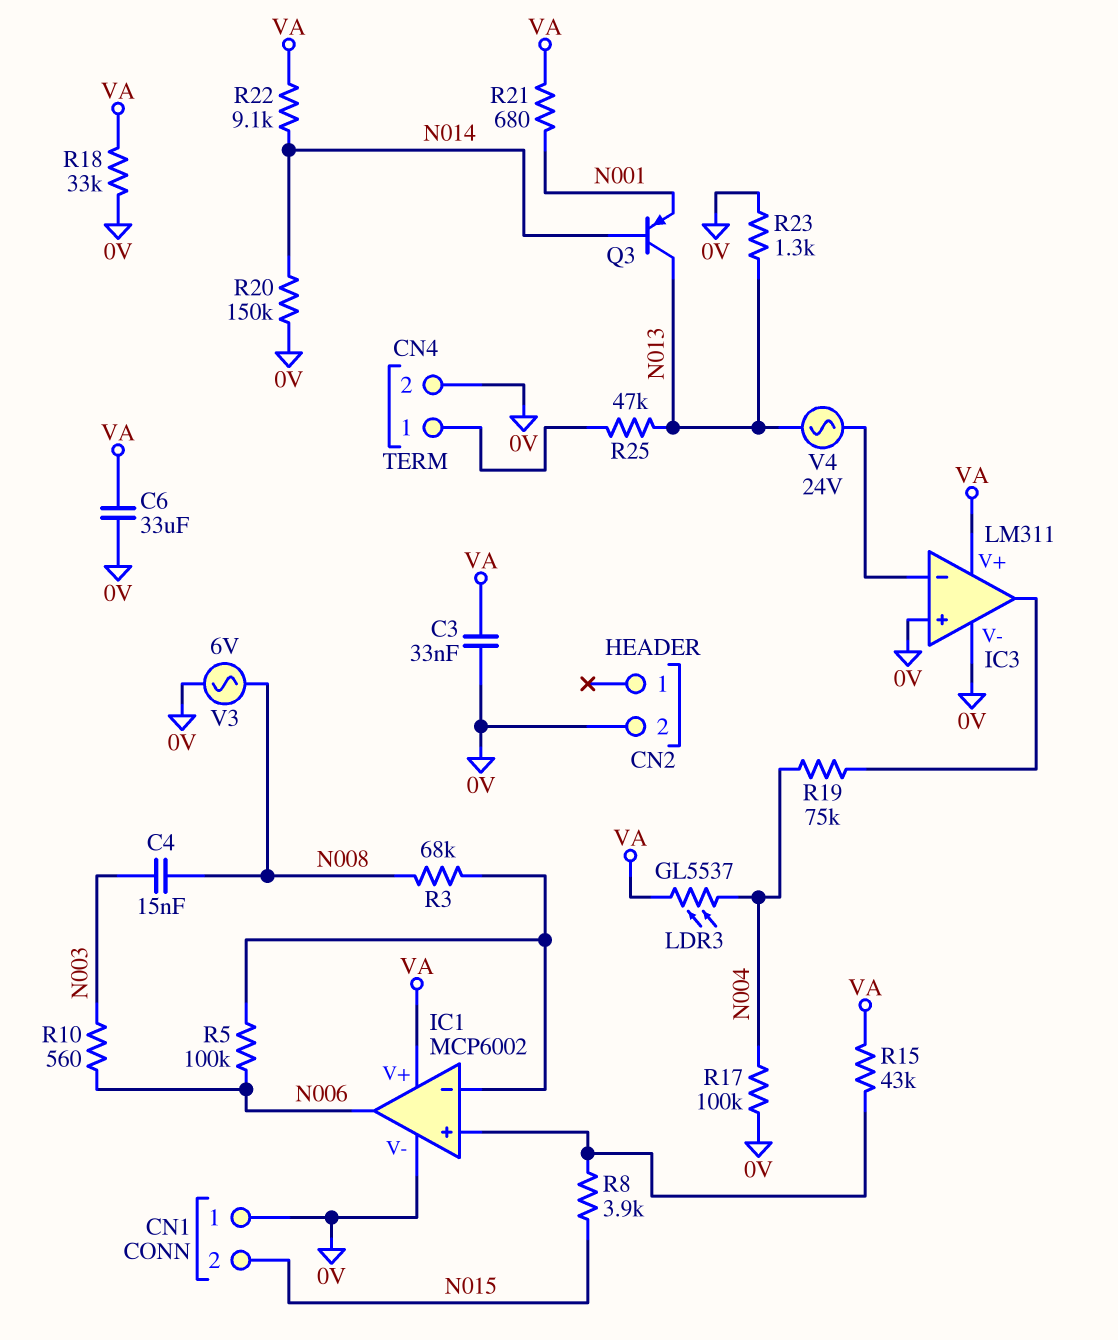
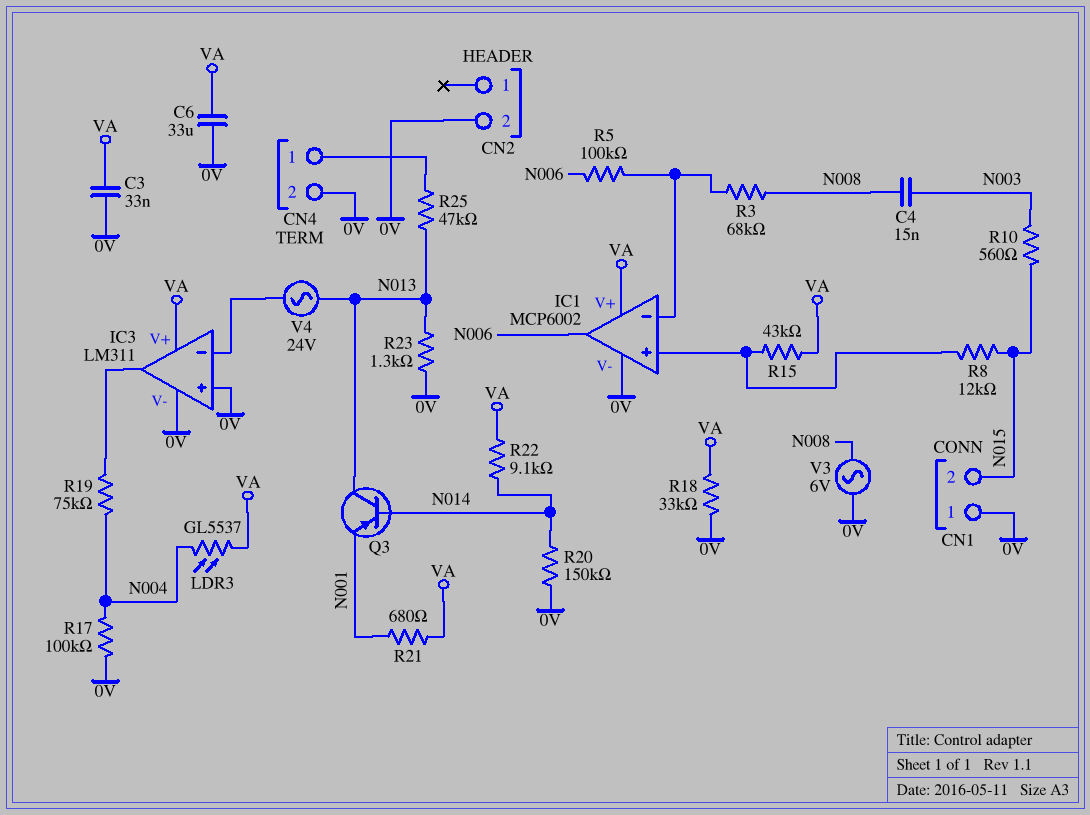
R8: 3.9k (IC1/in+, N015) -> 12k (IC1/in+, N015)
R10: 560 (N003, N006) -> 560 (N003, N015)

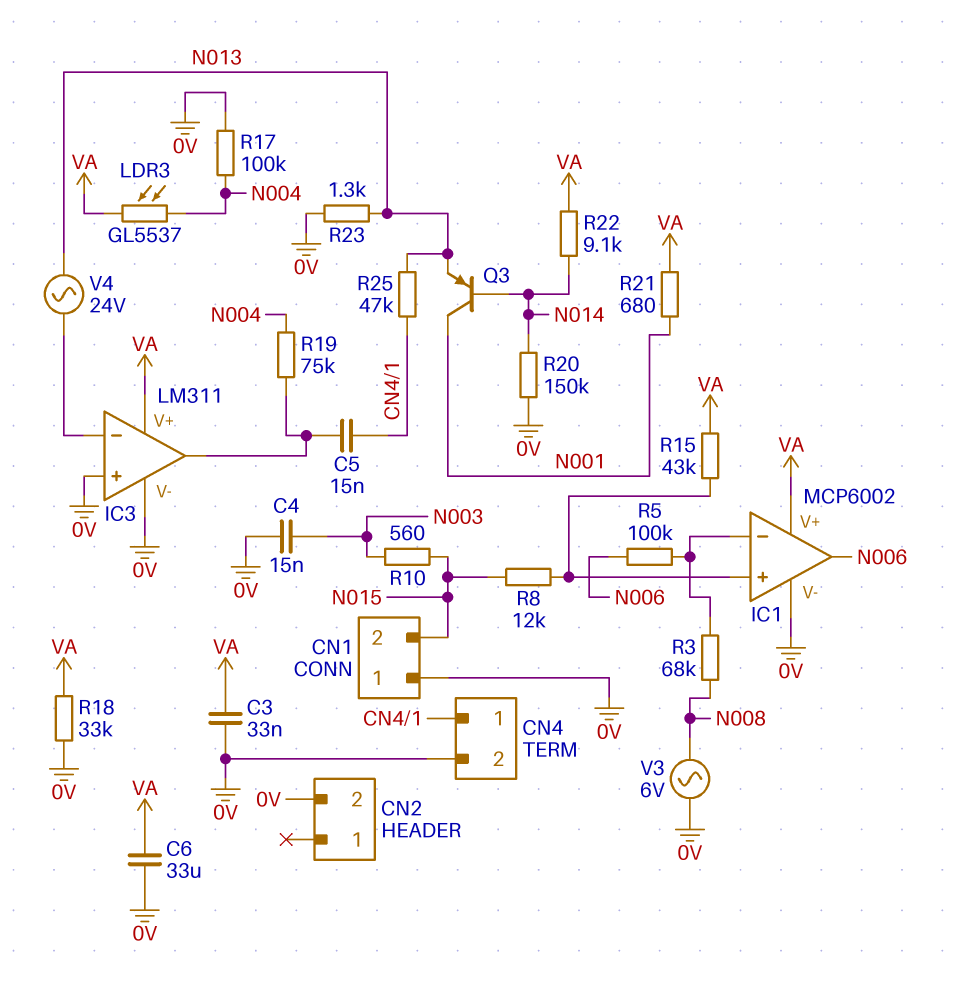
C4: 15nF (N003, N008) -> 15nF (0V, N003)
C5: none -> 15nF (CN4/1, IC3/out)
Q3: PNP (B N014, C N013, E N001) -> PNP (B N014, C N001, E N013)

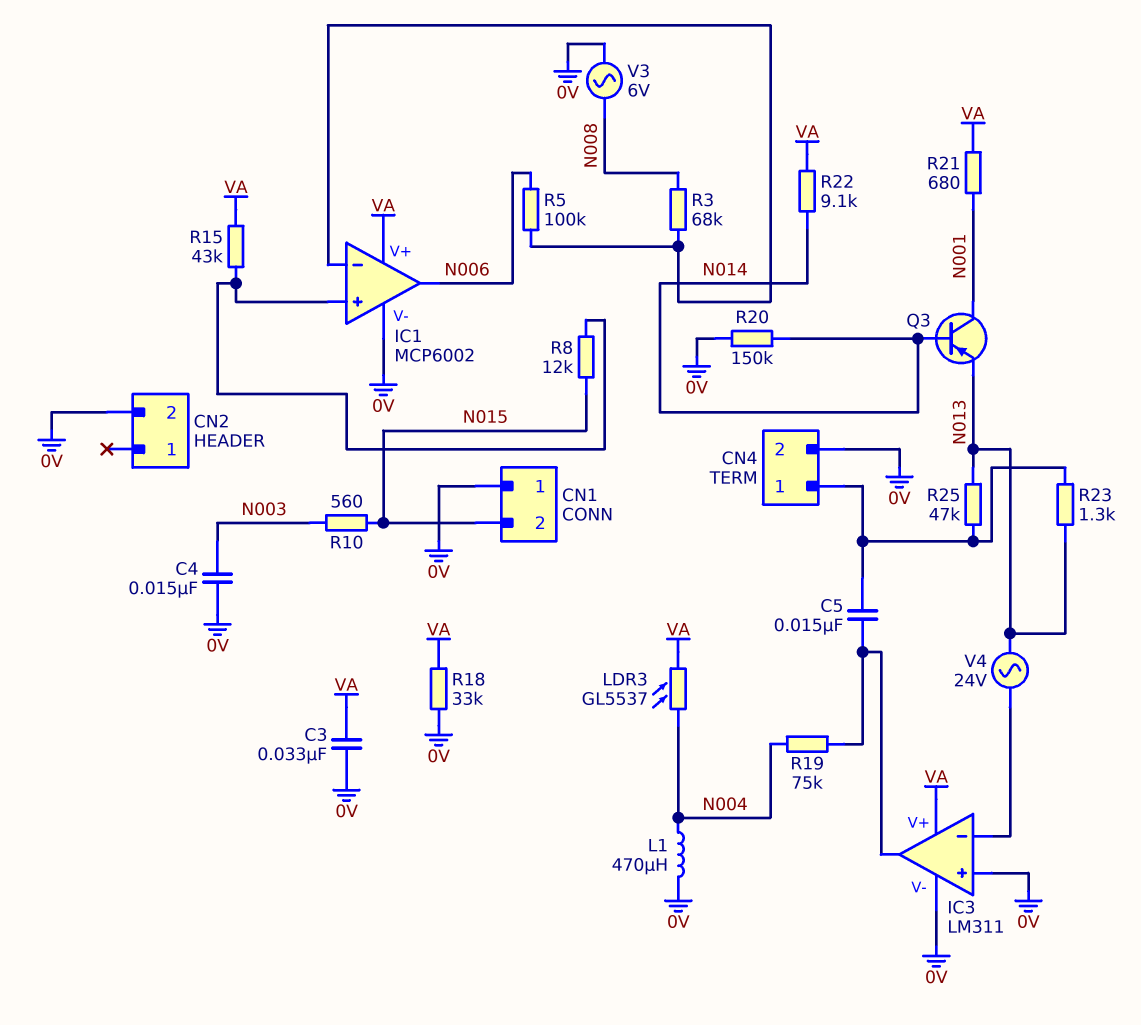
C6: 33uF (0V, VA) -> none
L1: none -> 470uH (0V, N004)
R17: 100k (0V, N004) -> none
R23: 1.3k (0V, N013) -> 1.3k (CN4/1, N013)

